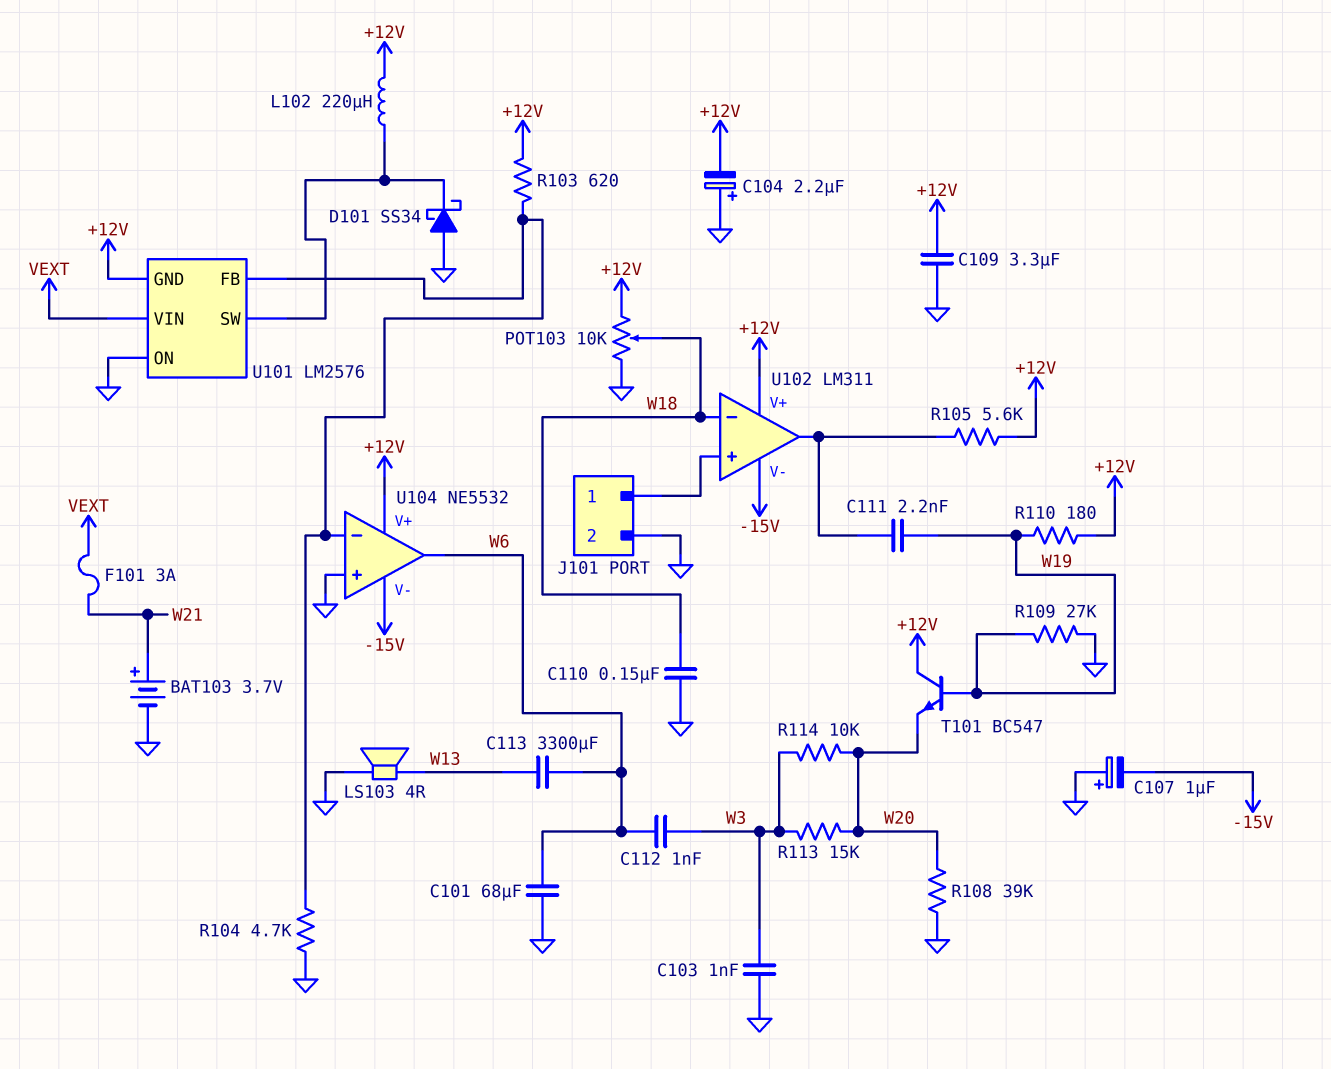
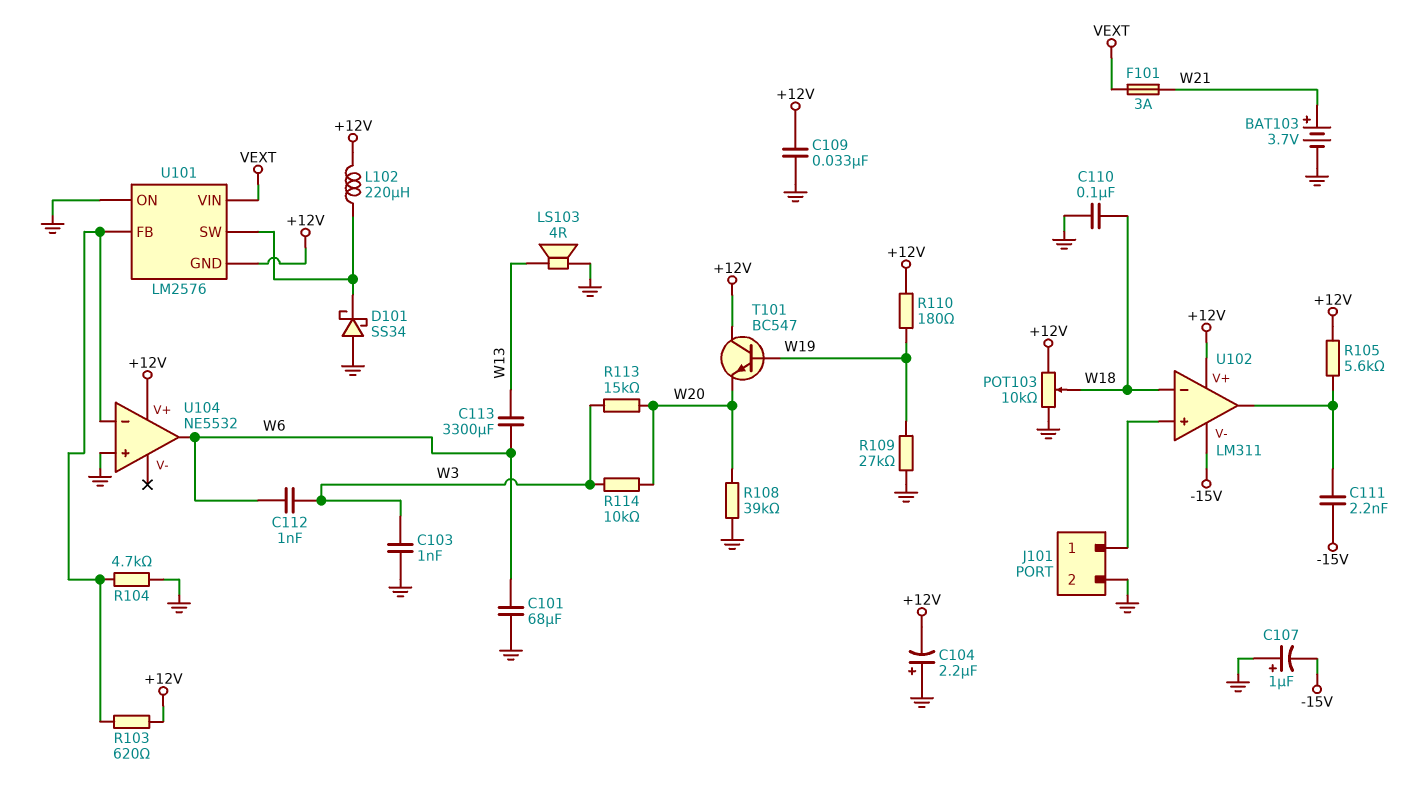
C109: 3.3uF (+12V, GND) -> 33nF (+12V, GND)
C110: 150nF (GND, W18) -> 100nF (GND, W18)
C111: 2.2nF (U102/out, W19) -> 2.2nF (-15V, U102/out)
U104 pin V-: -15V -> none

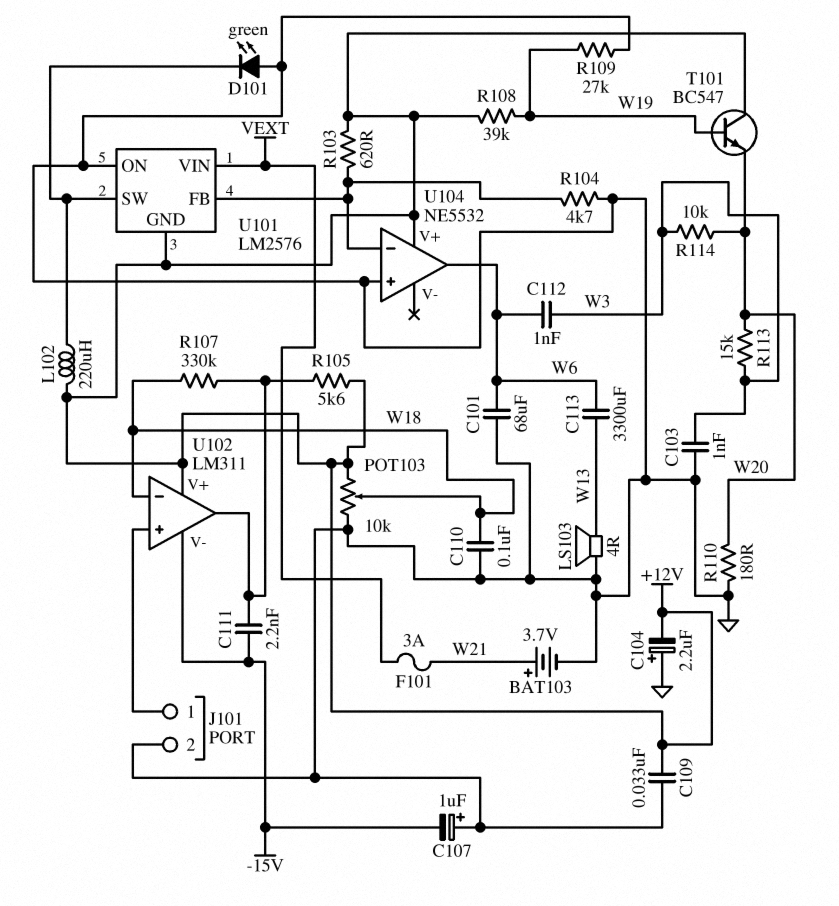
D101: schottky SS34 (A GND, K U101/SW) -> LED green (A GND, K U101/SW)
R107: none -> 330k (U102/out, W18)
R108: 39k (GND, W20) -> 39k (+12V, W19)
R110: 180 (+12V, W19) -> 180 (GND, W20)

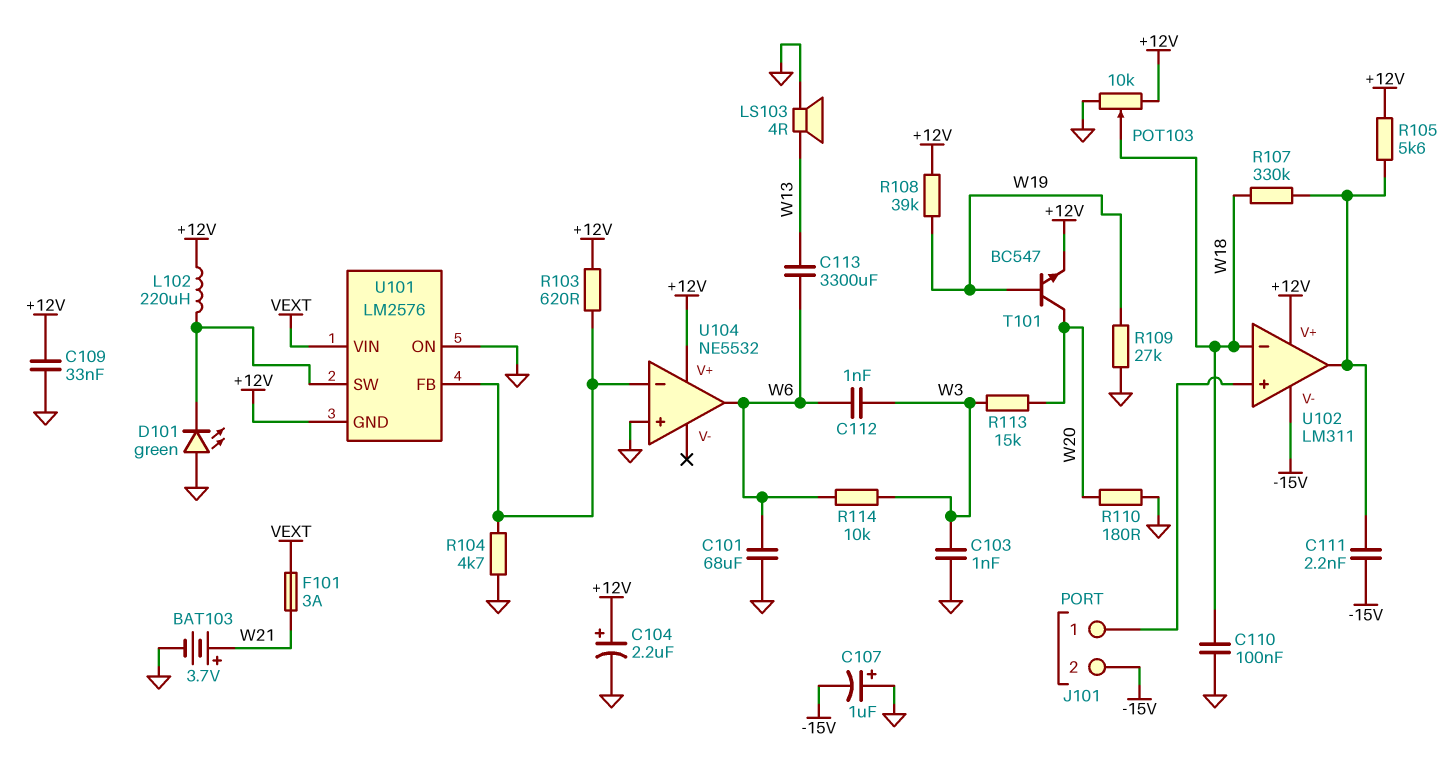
C104: 2.2uF (plus GND, minus +12V) -> 2.2uF (plus +12V, minus GND)
J101 pin 2: GND -> -15V
R114: 10k (W3, W20) -> 10k (W3, W6)
T101: NPN BC547 (B W19, C +12V, E W20) -> NPN BC547 (B W19, C W20, E +12V)

